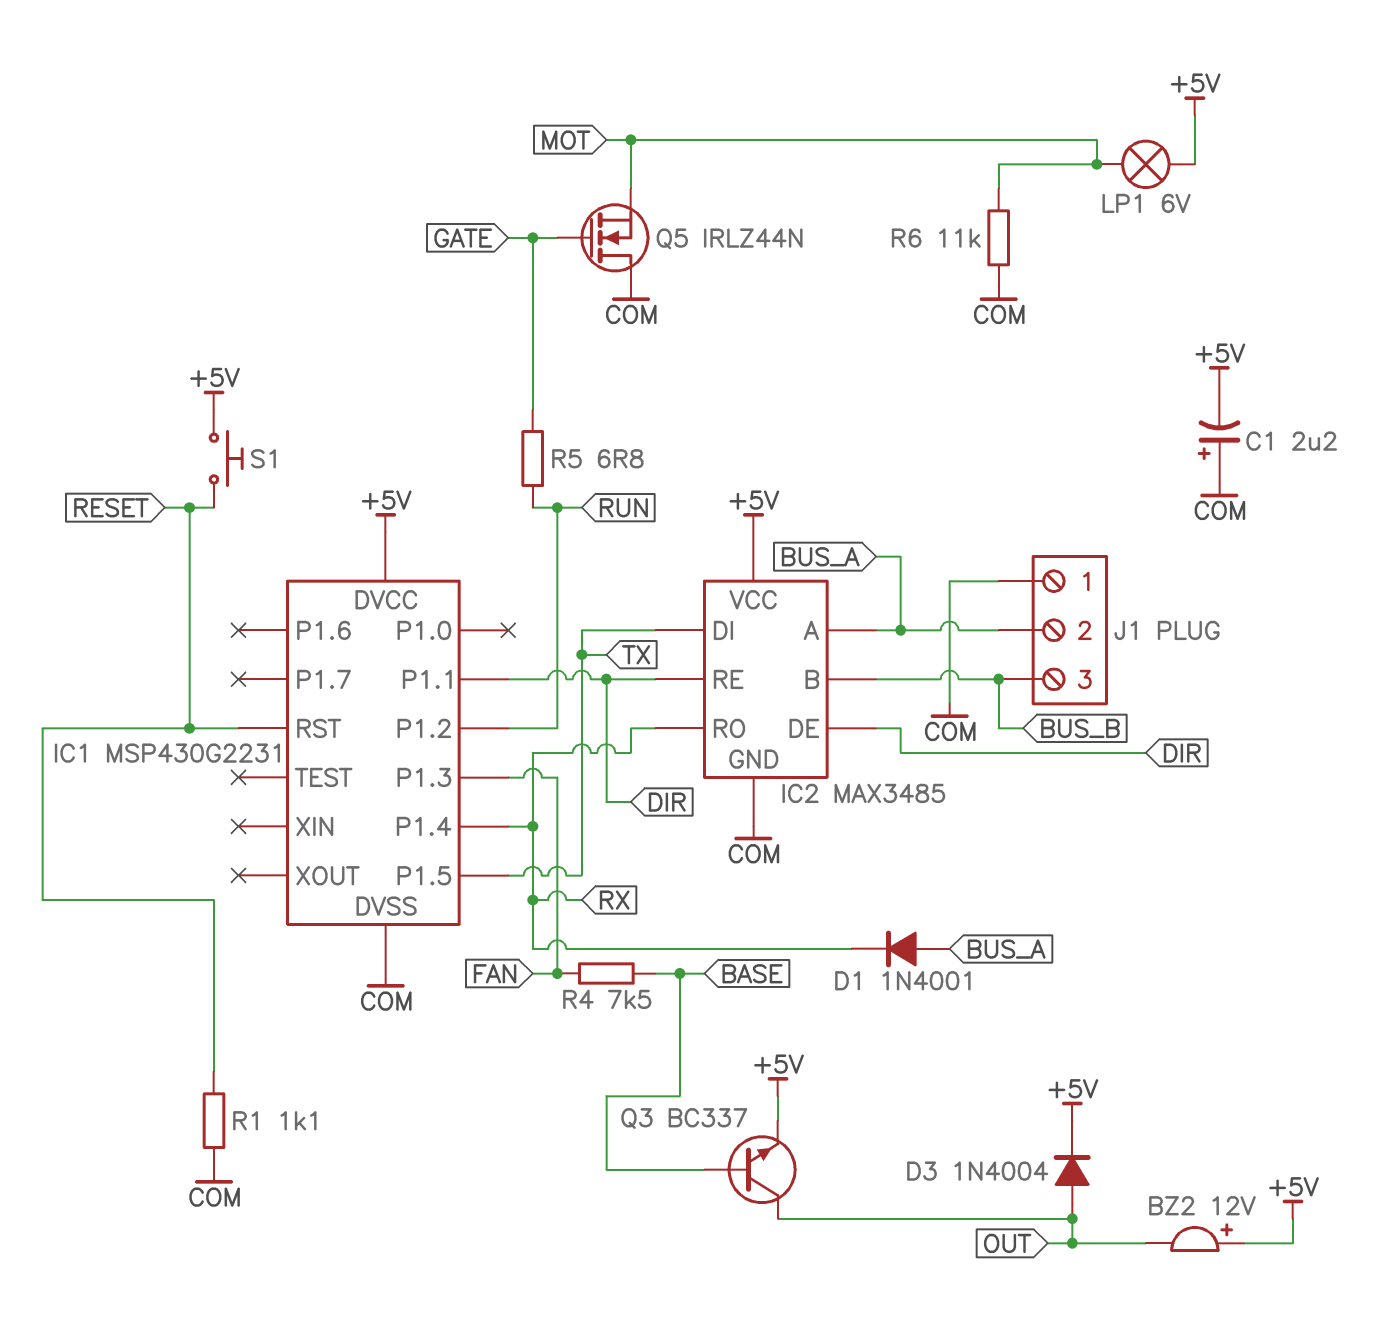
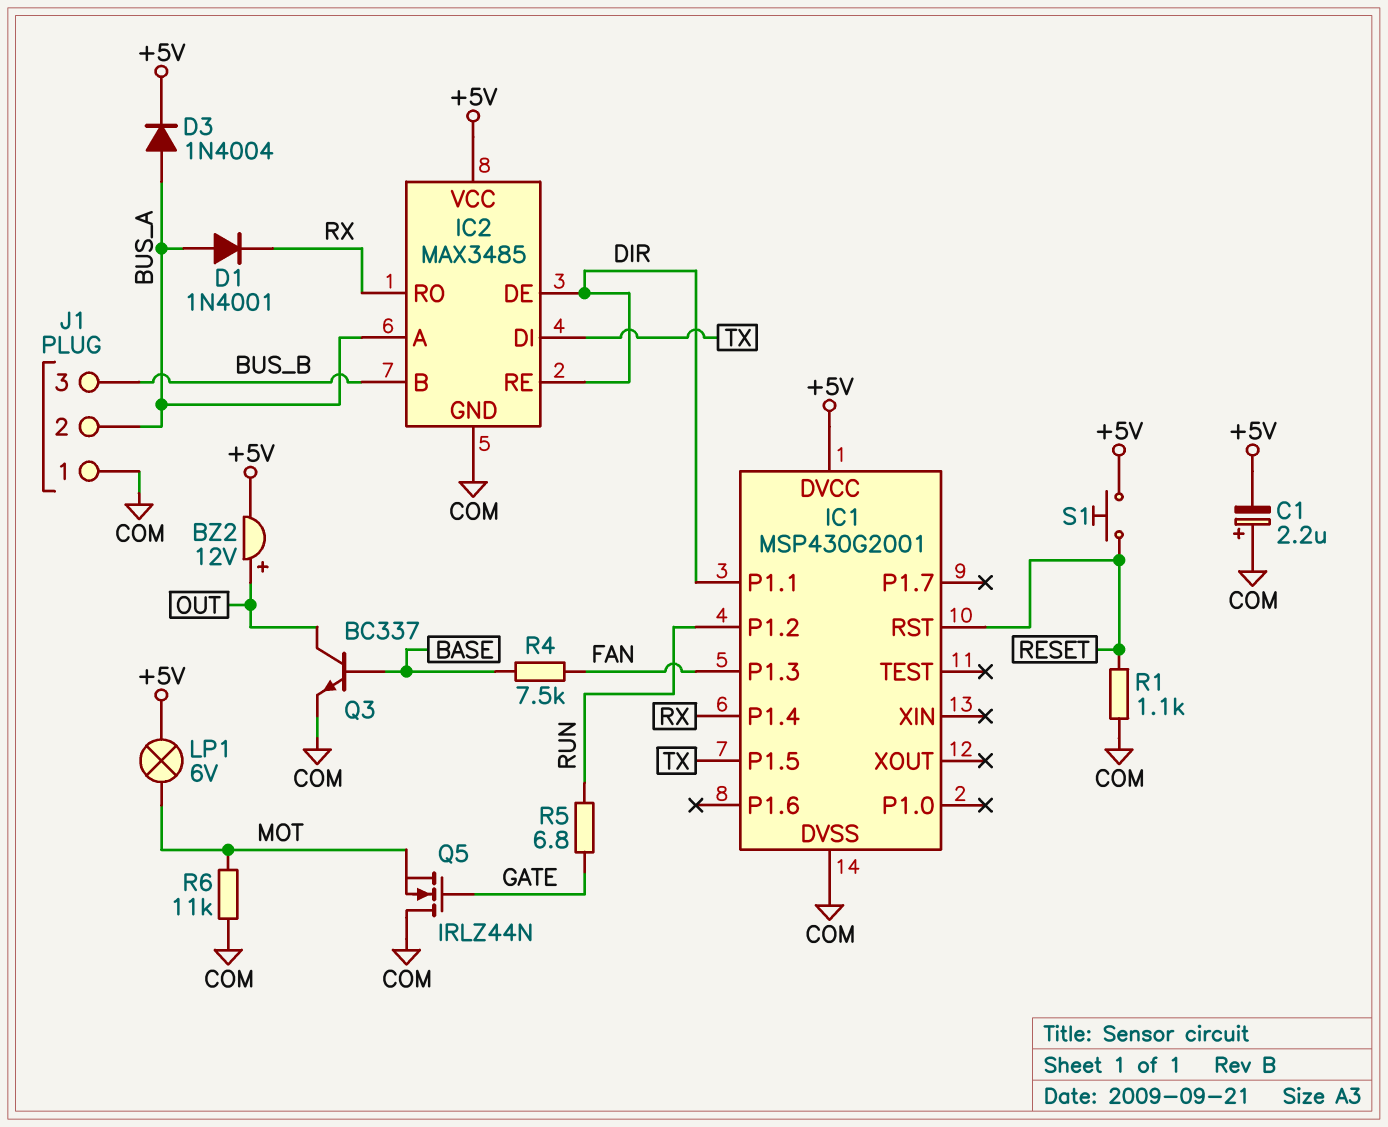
BZ2: buzzer 12V (plus +5V, minus OUT) -> buzzer 12V (plus OUT, minus +5V)
D3: diode 1N4004 (A OUT, K +5V) -> diode 1N4004 (A BUS_A, K +5V)
IC1: MSP430G2231 -> MSP430G2001
Q3: NPN BC337 (B BASE, C OUT, E +5V) -> NPN BC337 (B BASE, C OUT, E COM)

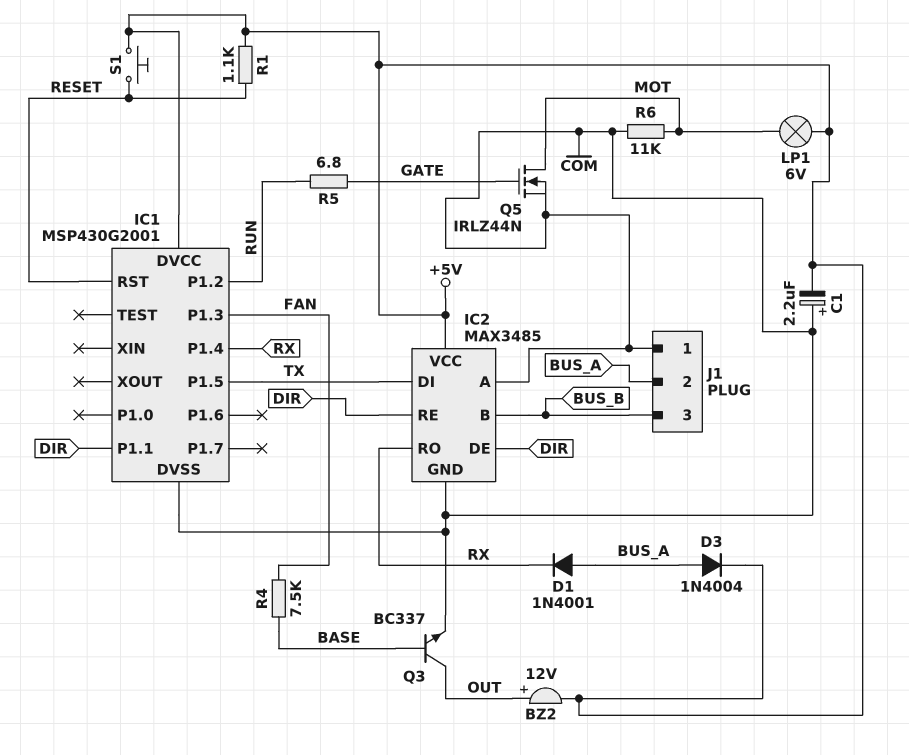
IC2 pin A: BUS_A -> COM
Q5: NMOS IRLZ44N (G GATE, D COM, S MOT) -> NMOS IRLZ44N (G GATE, D MOT, S COM)
R1: 1.1k (COM, RESET) -> 1.1k (+5V, RESET)

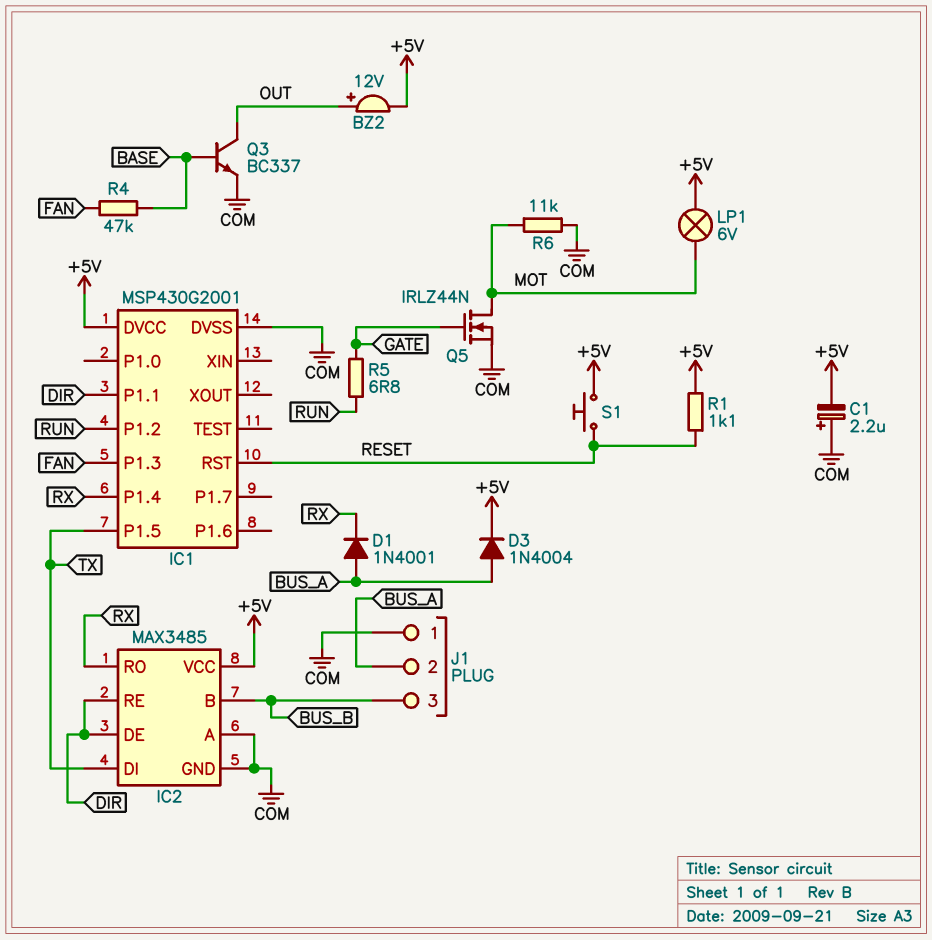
R4: 7.5k (BASE, FAN) -> 47k (BASE, FAN)

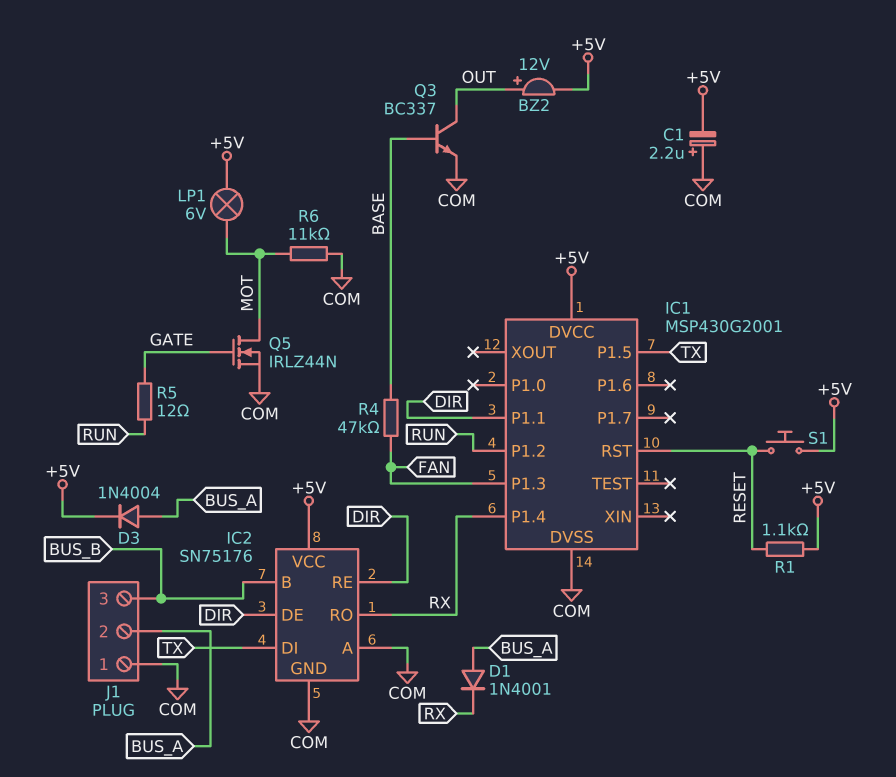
IC2: MAX3485 -> SN75176
R5: 6.8 (GATE, RUN) -> 12 (GATE, RUN)

